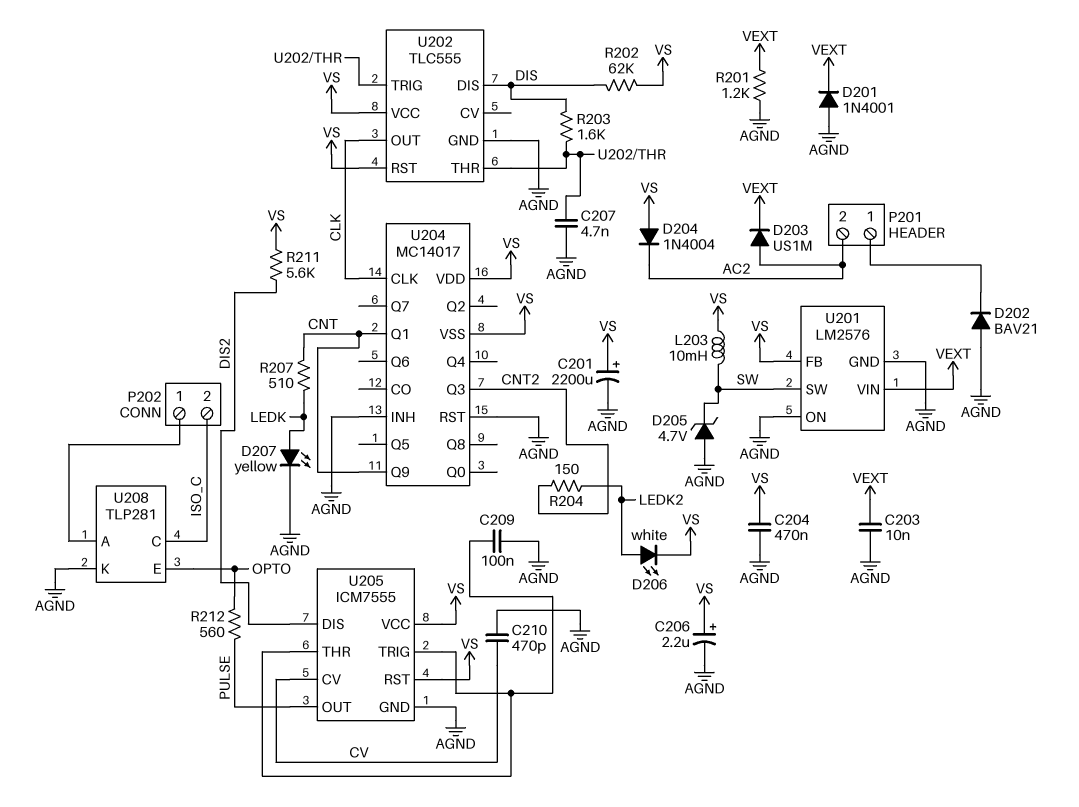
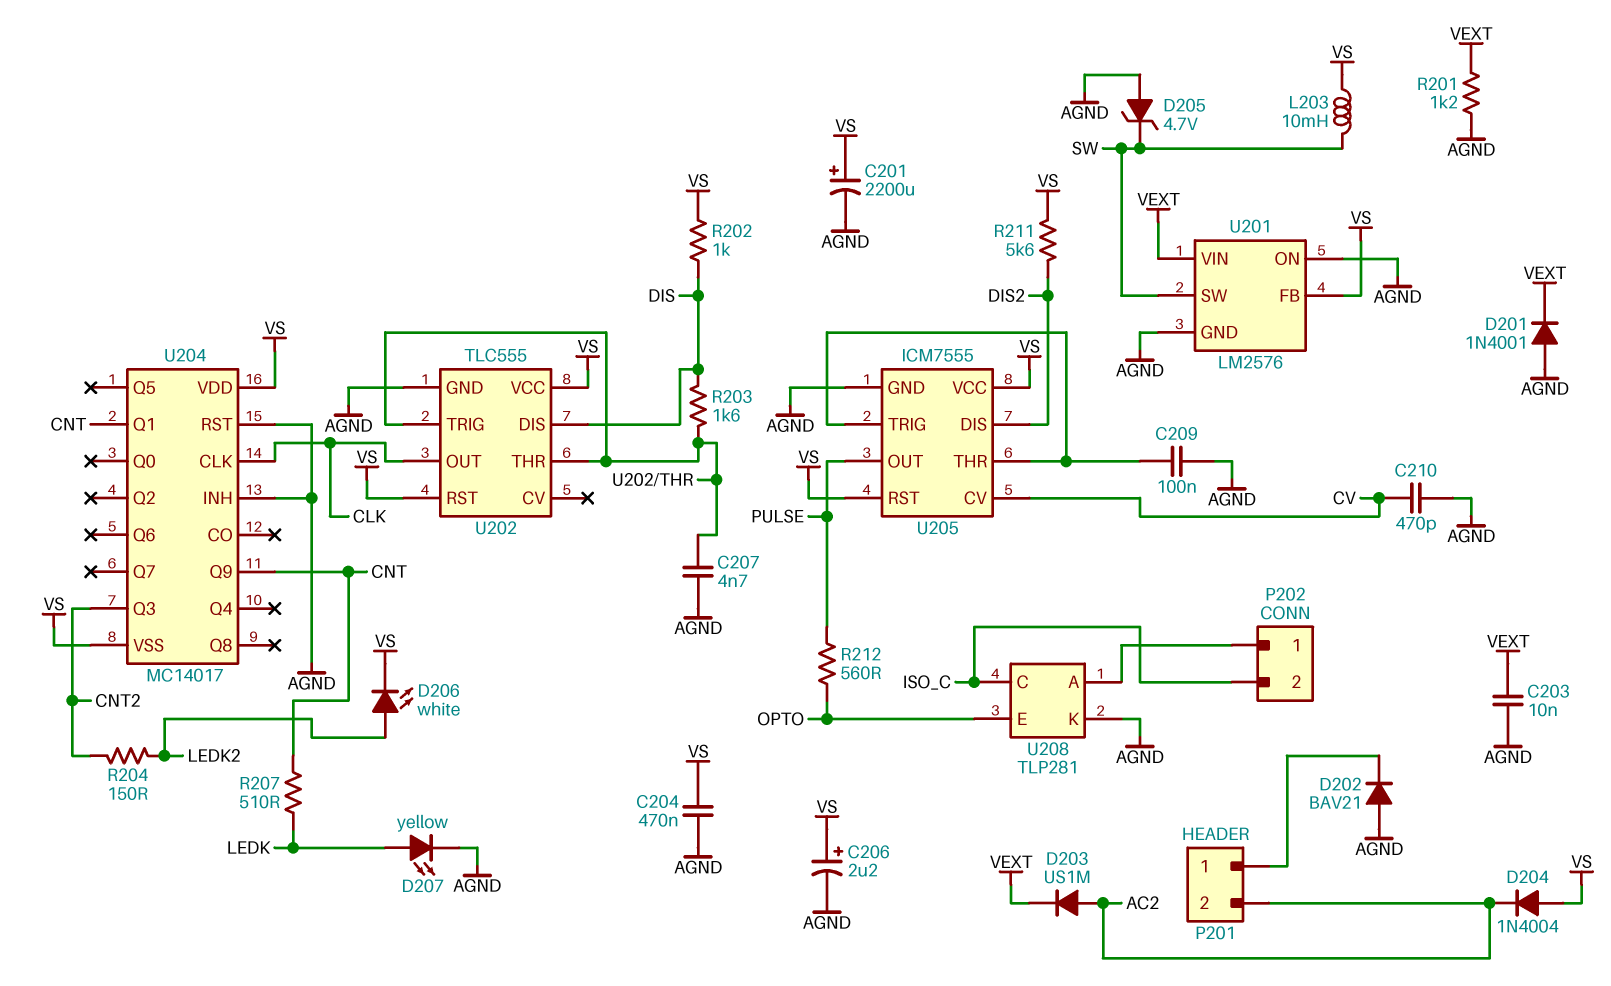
R202: 62k (DIS, VS) -> 1k (DIS, VS)

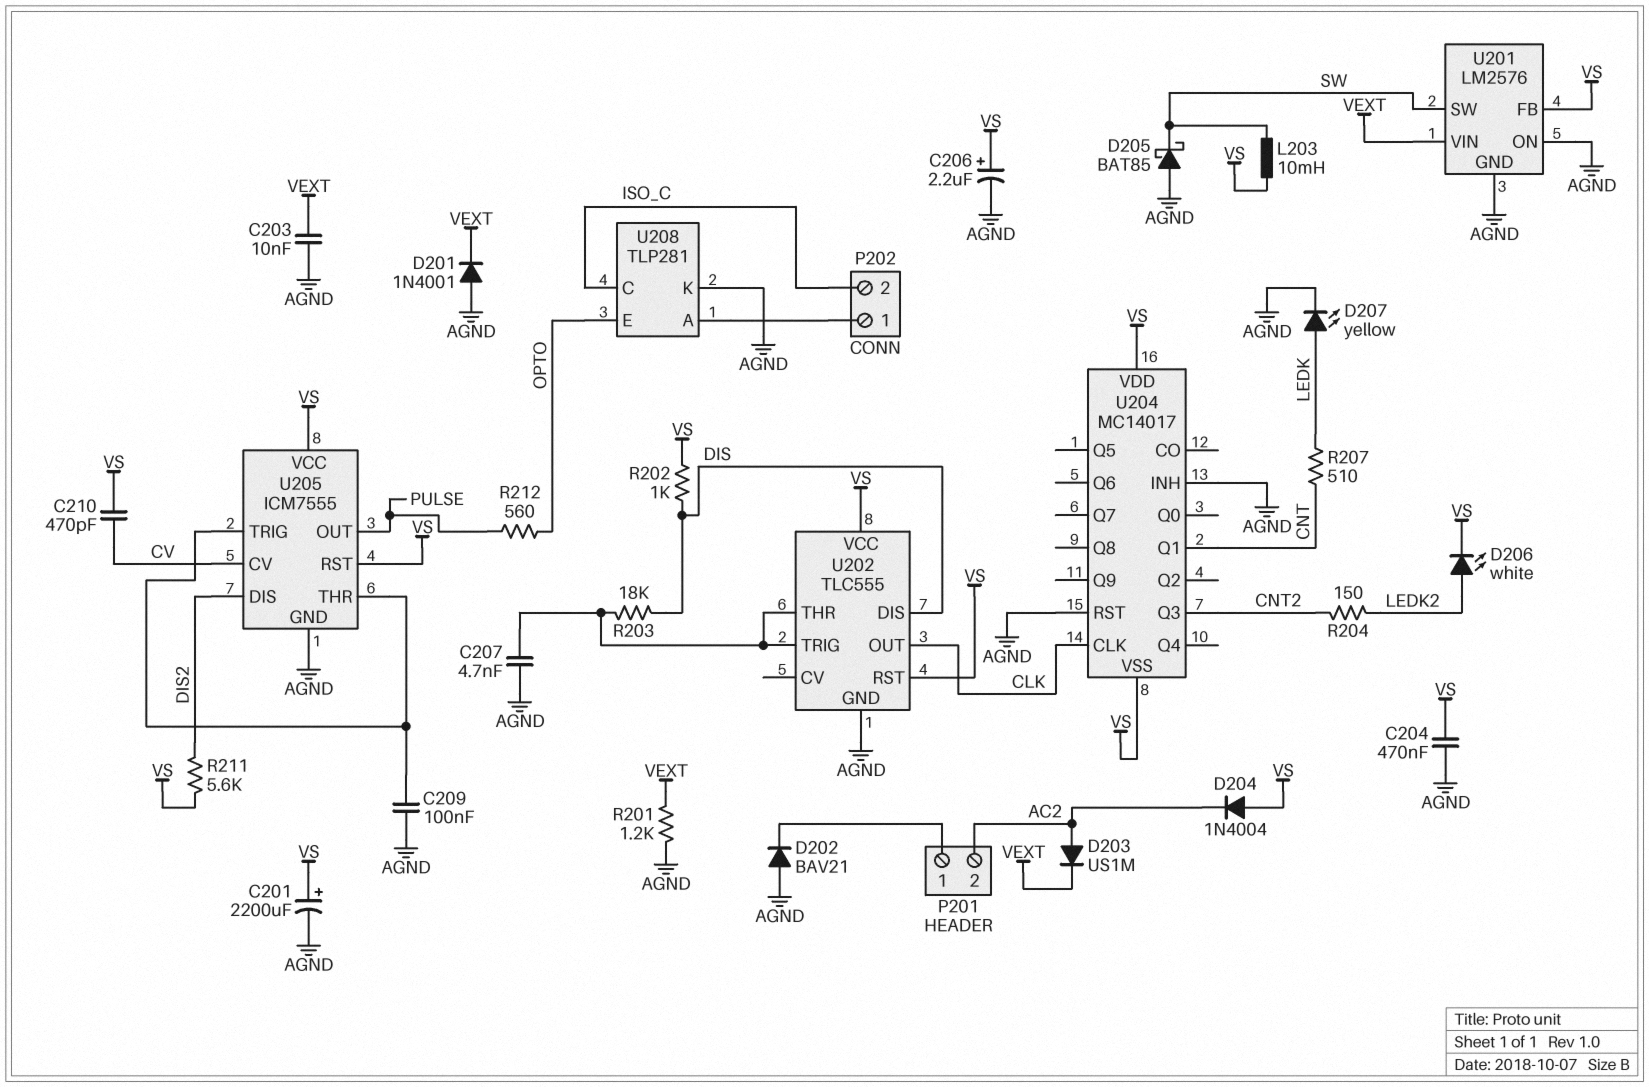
C210: 470pF (AGND, CV) -> 470pF (CV, VS)
D205: zener 4.7V (A AGND, K SW) -> schottky BAT85 (A AGND, K SW)
R203: 1.6k (DIS, U202/THR) -> 18k (DIS, U202/THR)
U204 pin Q9: CNT -> none

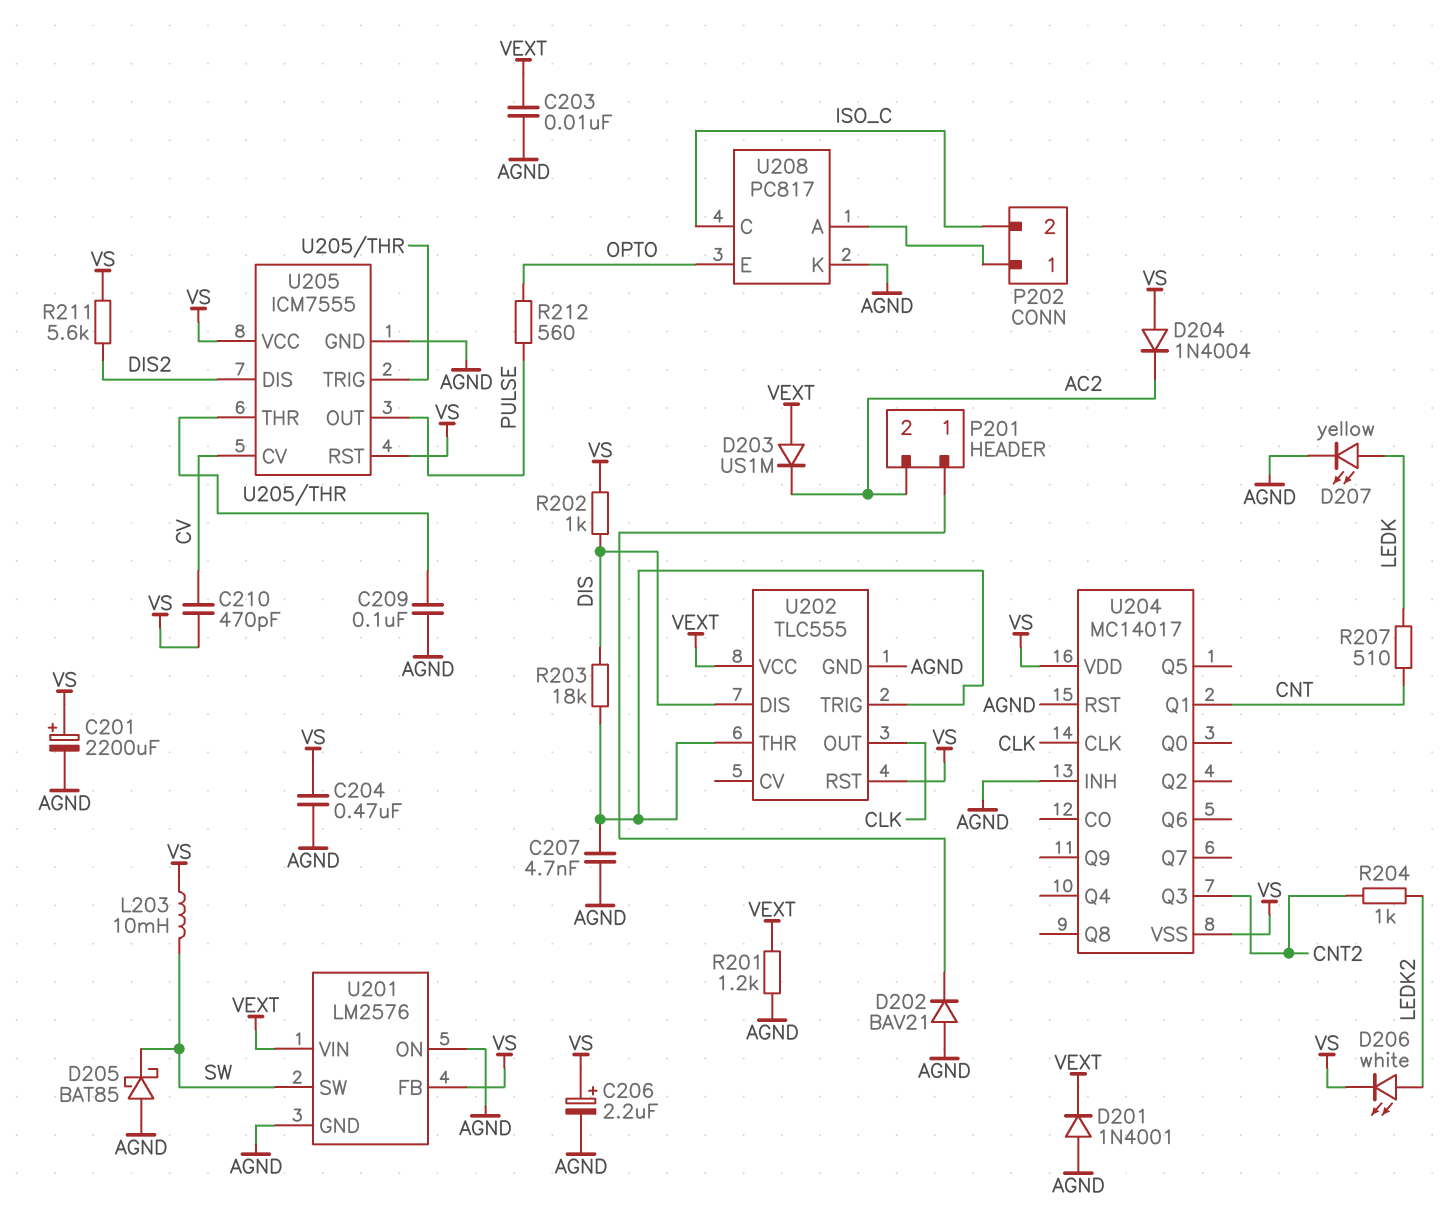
D203: diode US1M (A AC2, K VEXT) -> diode US1M (A VEXT, K AC2)
R204: 150 (CNT2, LEDK2) -> 1k (CNT2, LEDK2)
U202 pin VCC: VS -> VEXT
U208: TLP281 -> PC817

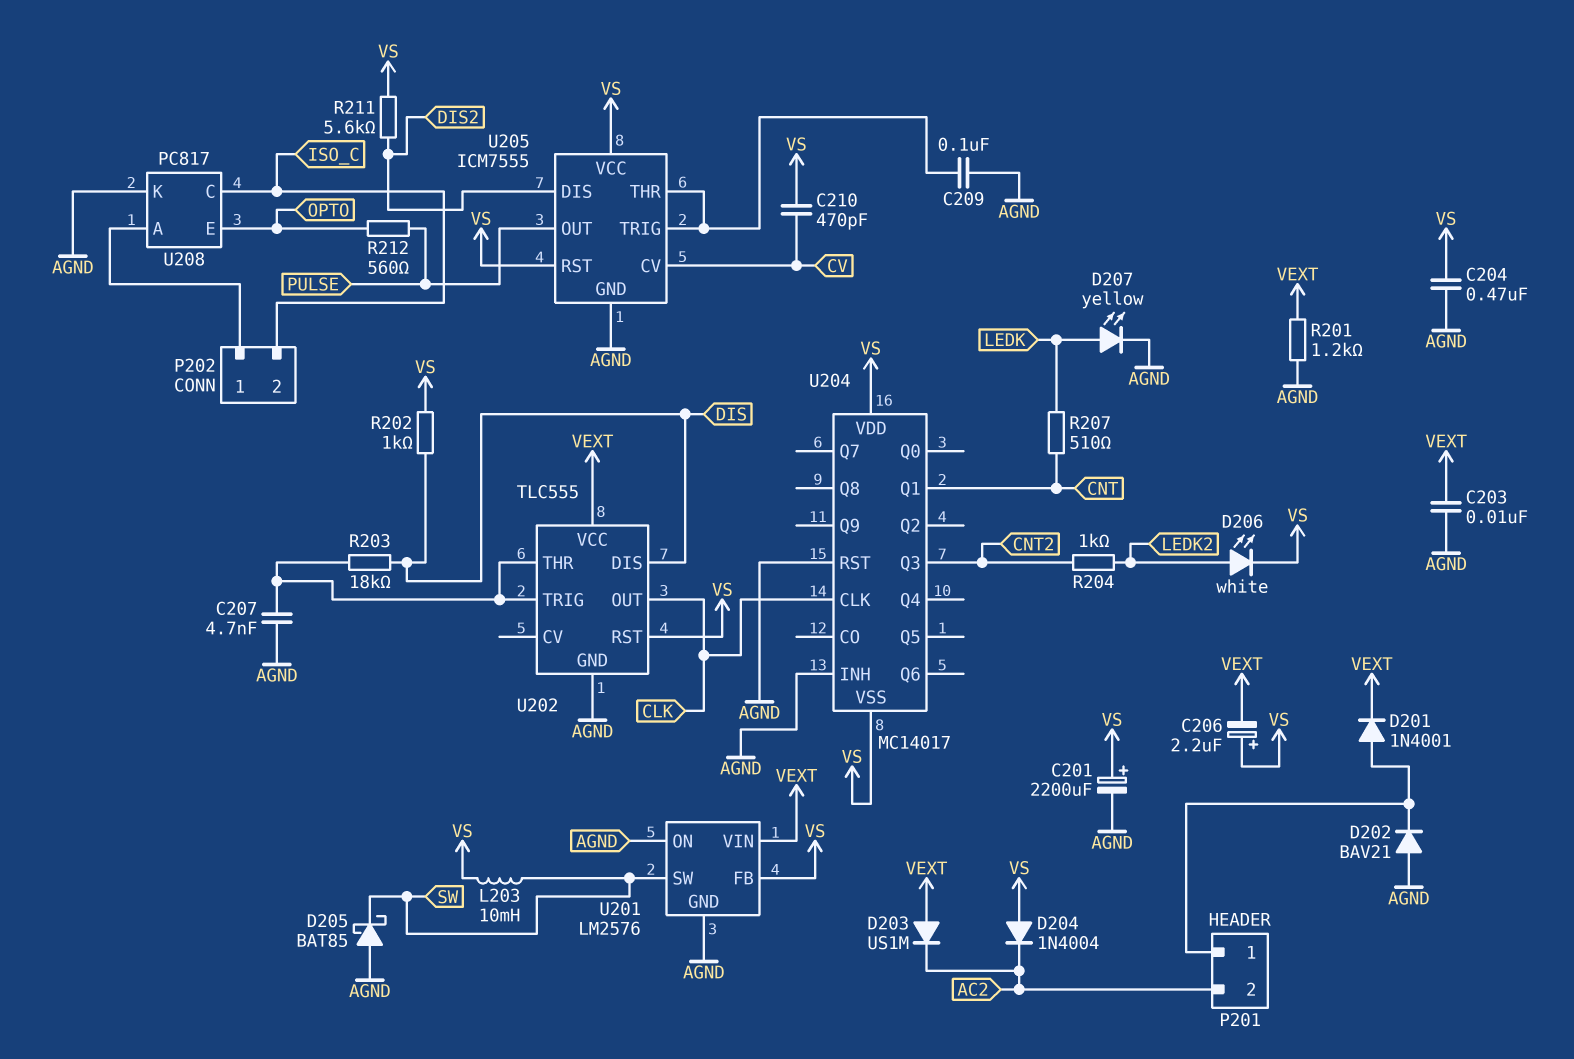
C206: 2.2uF (plus VS, minus AGND) -> 2.2uF (plus VS, minus VEXT)
D201: diode 1N4001 (A AGND, K VEXT) -> diode 1N4001 (A P201/1, K VEXT)

